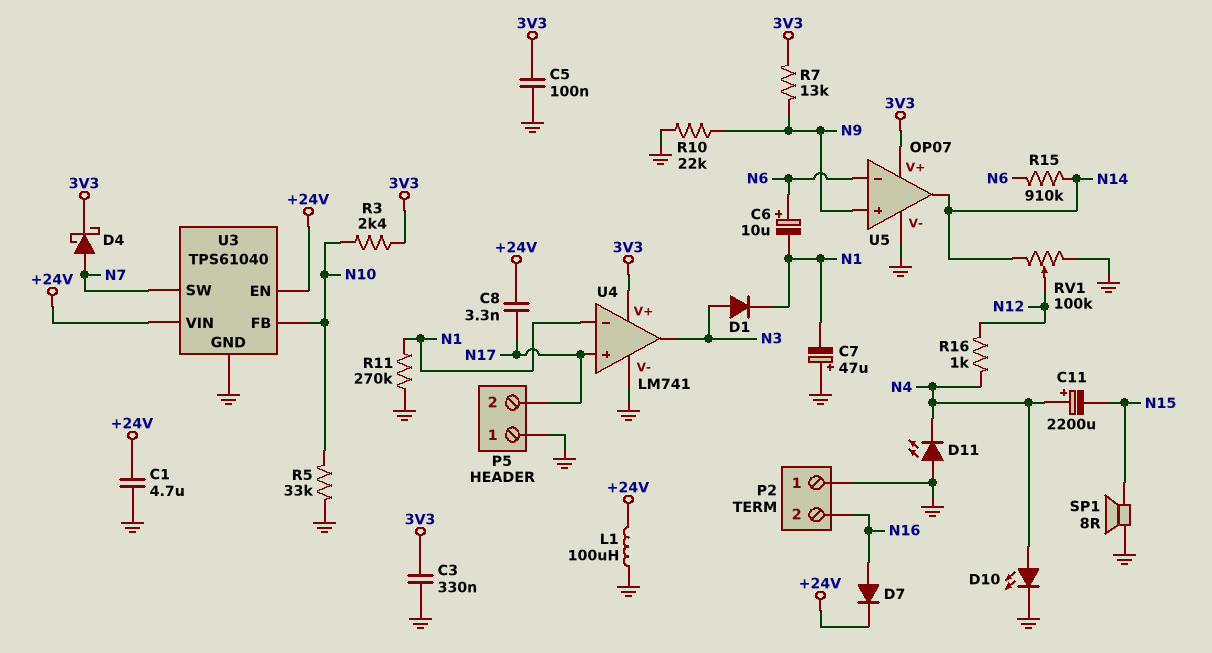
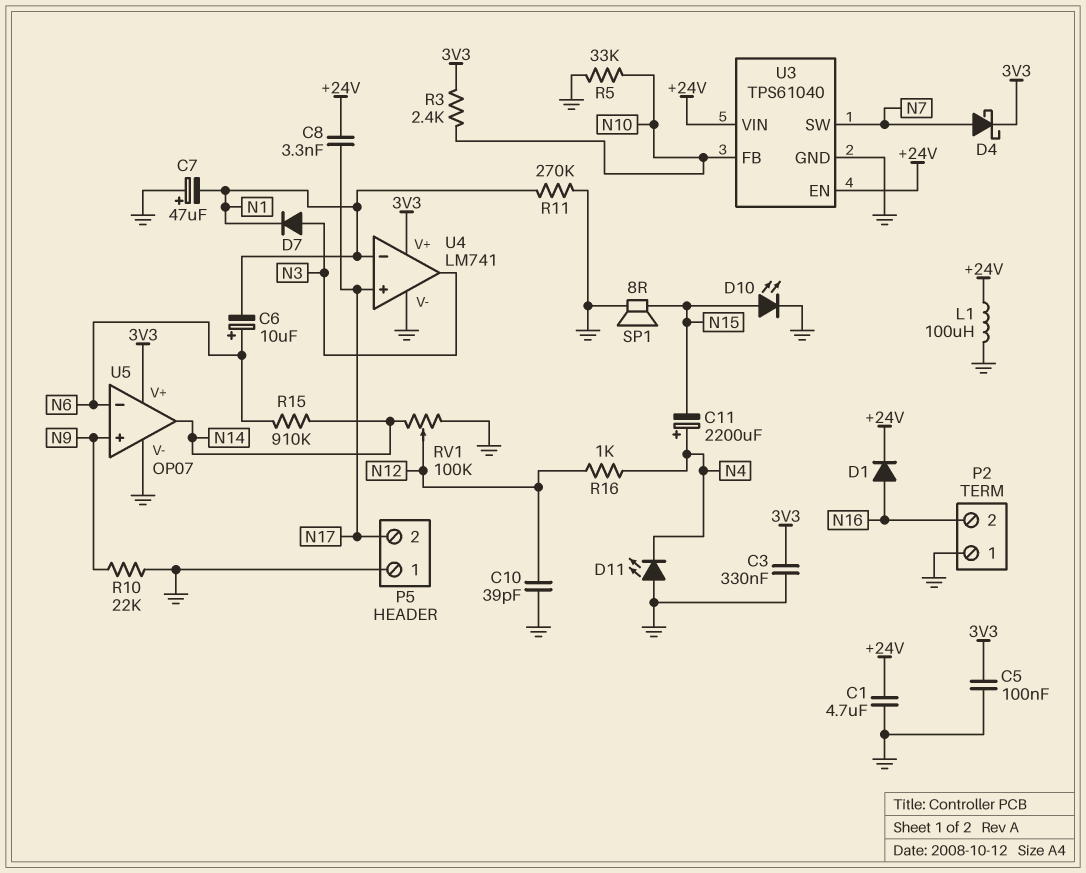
C10: none -> 39pF (GND, N12)
D1: diode (A N3, K N1) -> diode (A N16, K +24V)
D7: diode (A N16, K +24V) -> diode (A N3, K N1)
D10: LED (A N4, K GND) -> LED (A N15, K GND)
R7: 13k (3V3, N9) -> none

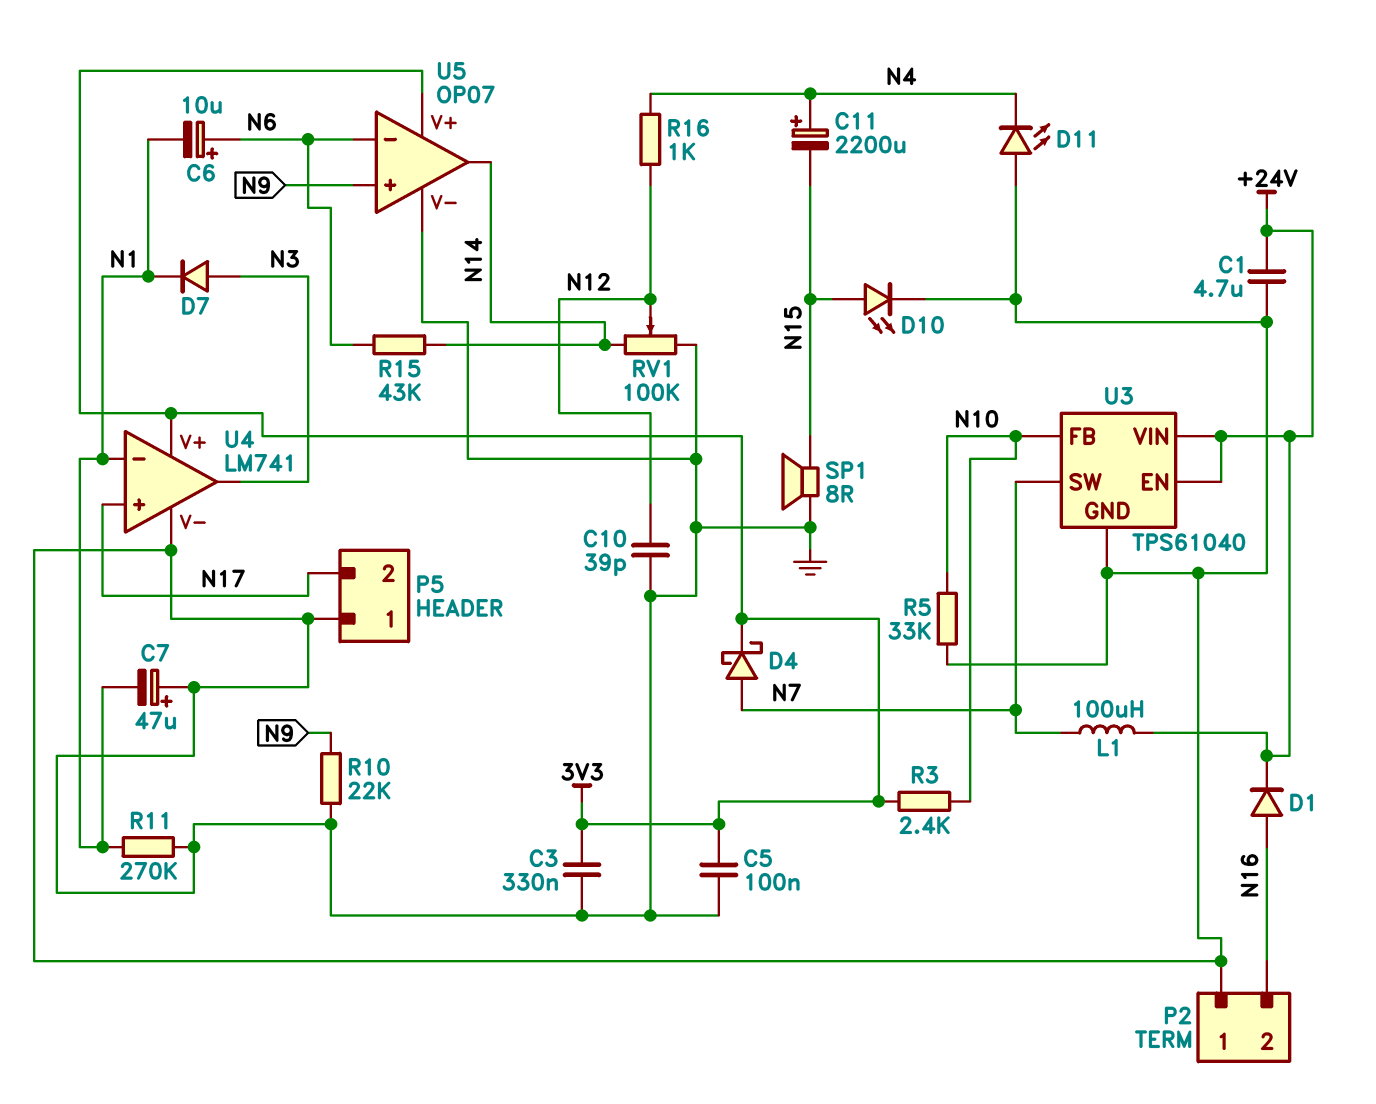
C8: 3.3nF (+24V, N17) -> none
L1: 100uH (+24V, GND) -> 100uH (+24V, N7)
R15: 910k (N6, N14) -> 43k (N6, N14)

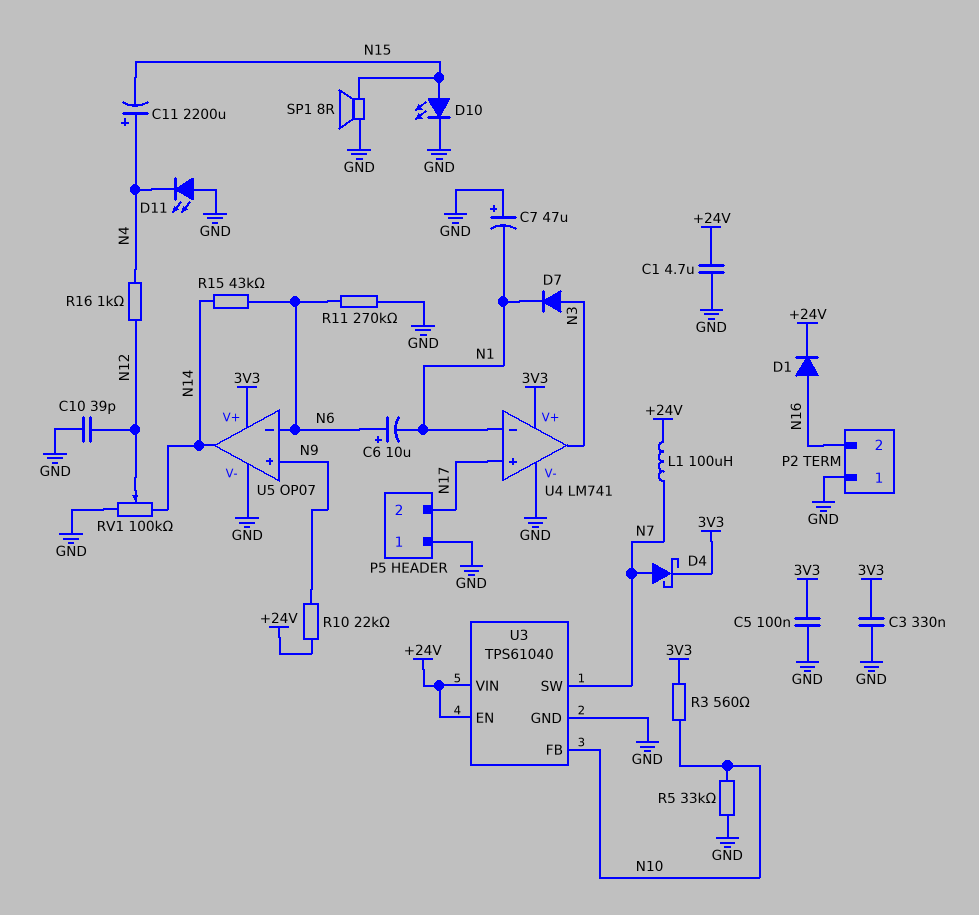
R3: 2.4k (3V3, N10) -> 560 (3V3, N10)
R10: 22k (GND, N9) -> 22k (+24V, N9)
R11: 270k (GND, N1) -> 270k (GND, N6)

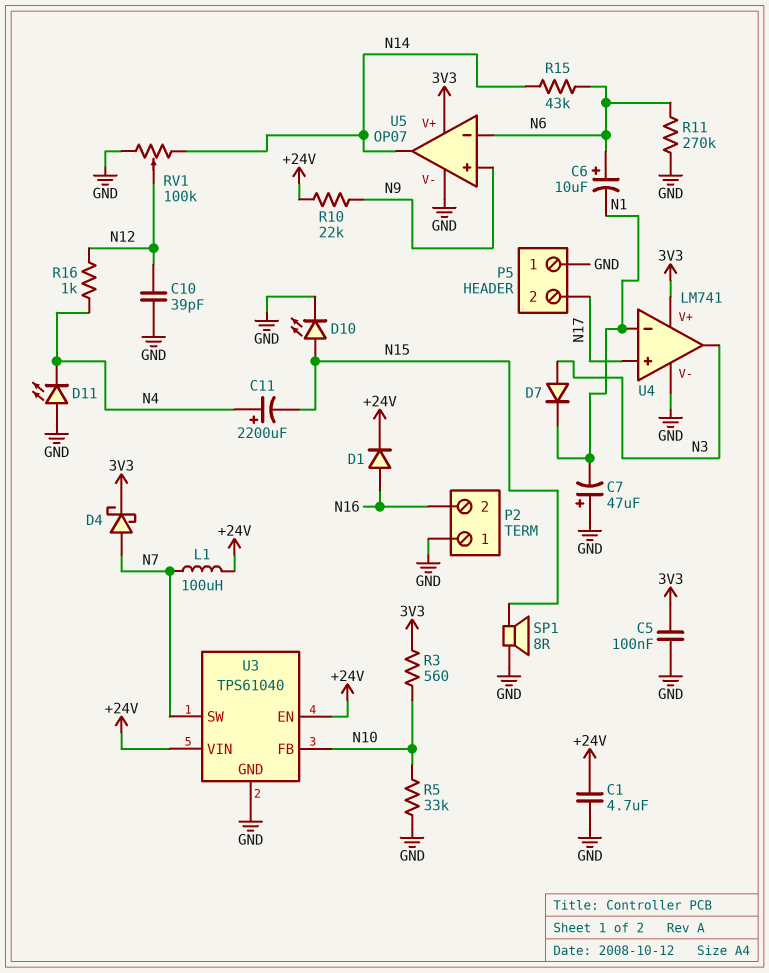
C3: 330nF (3V3, GND) -> none

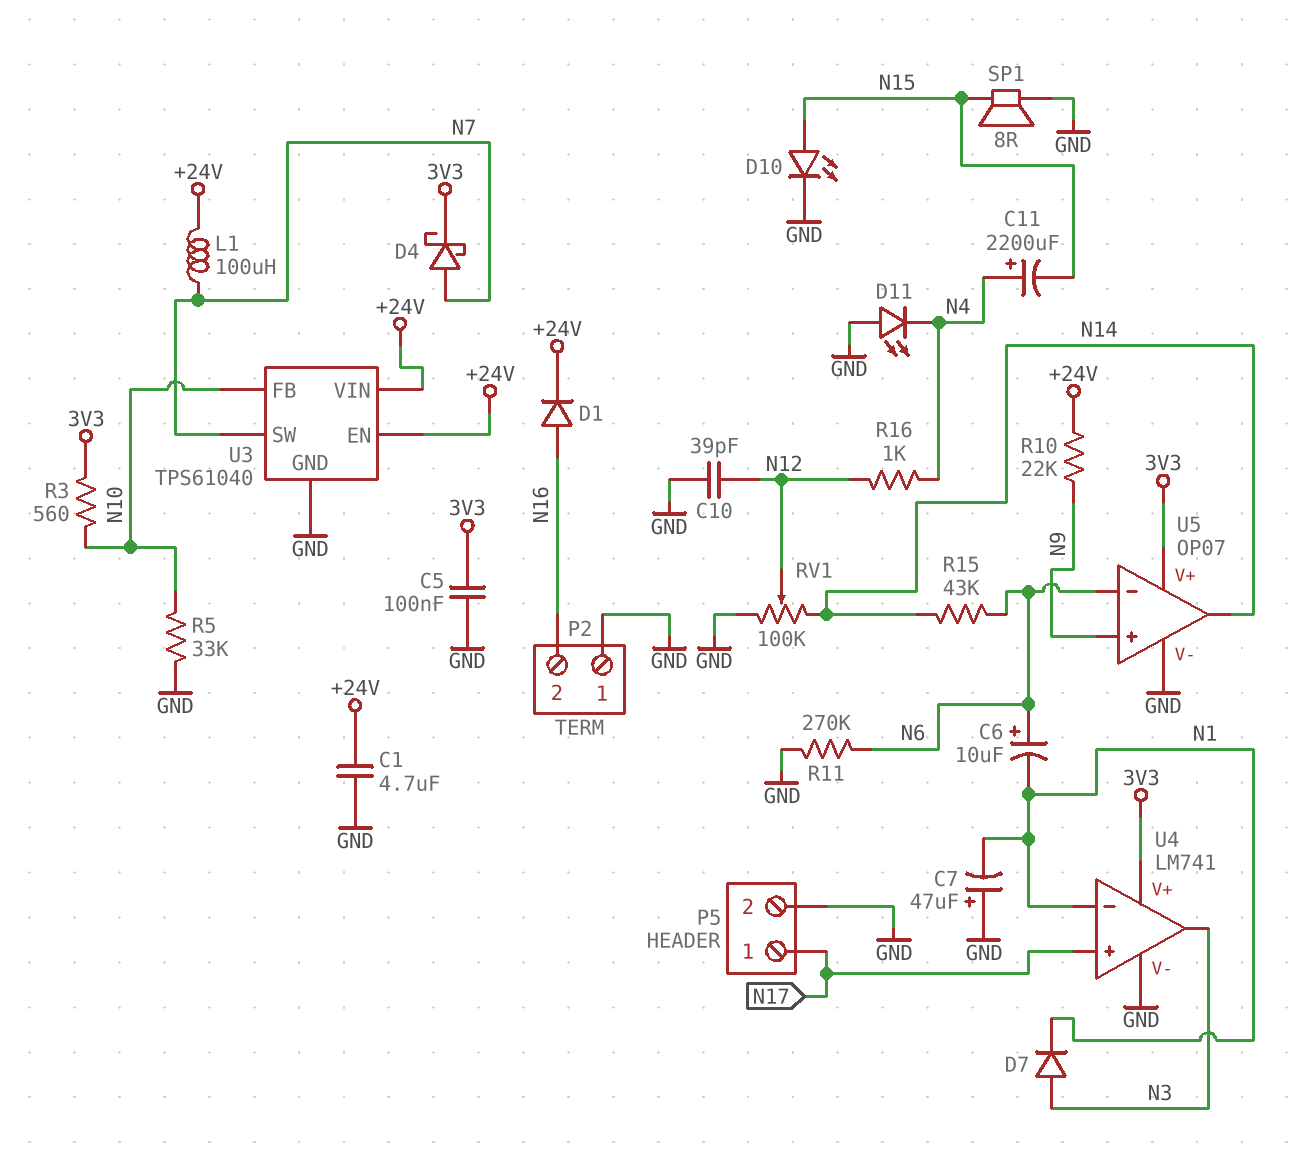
P5 pin 1: GND -> N17
P5 pin 2: N17 -> GND

